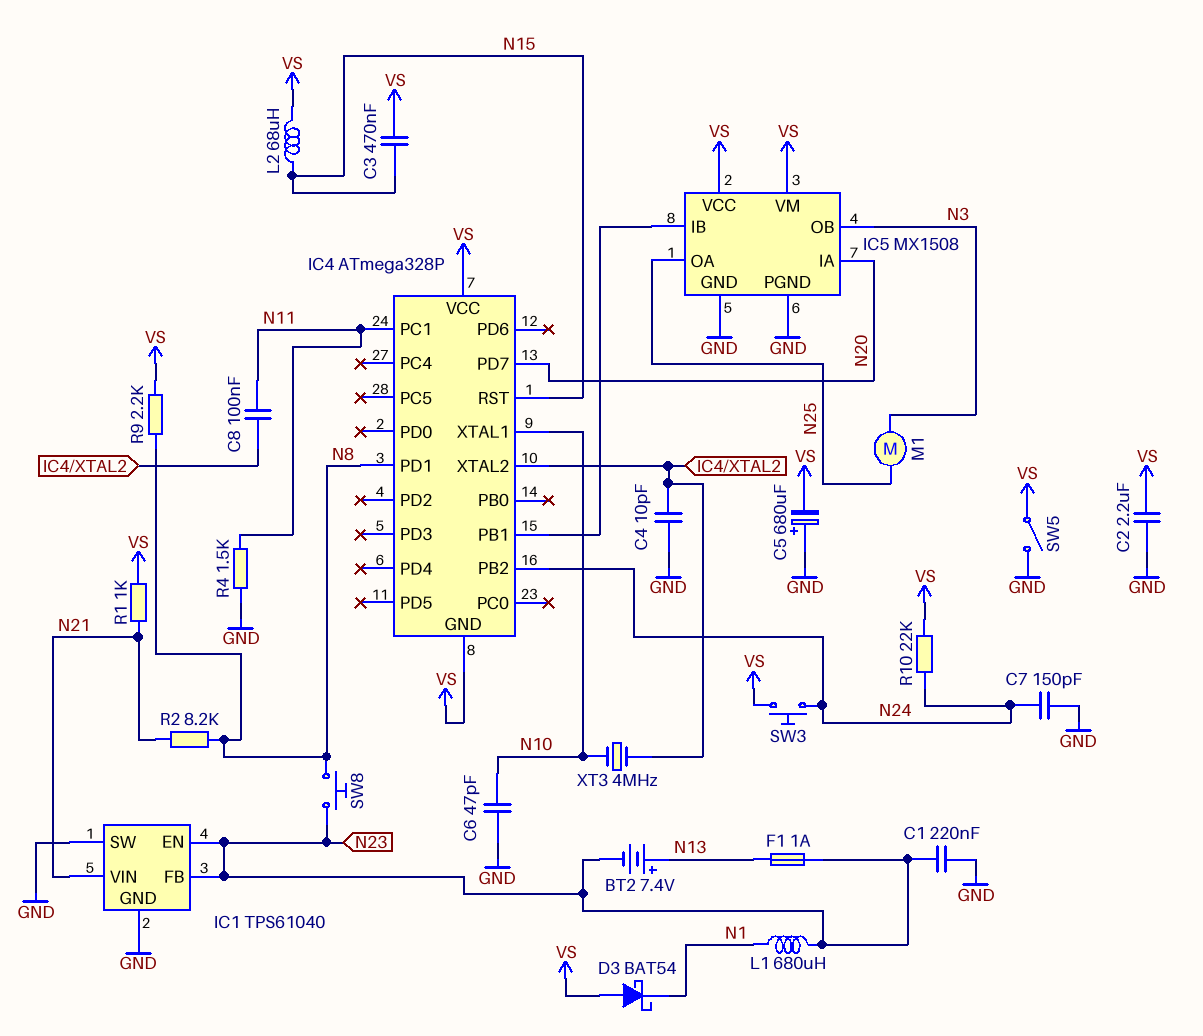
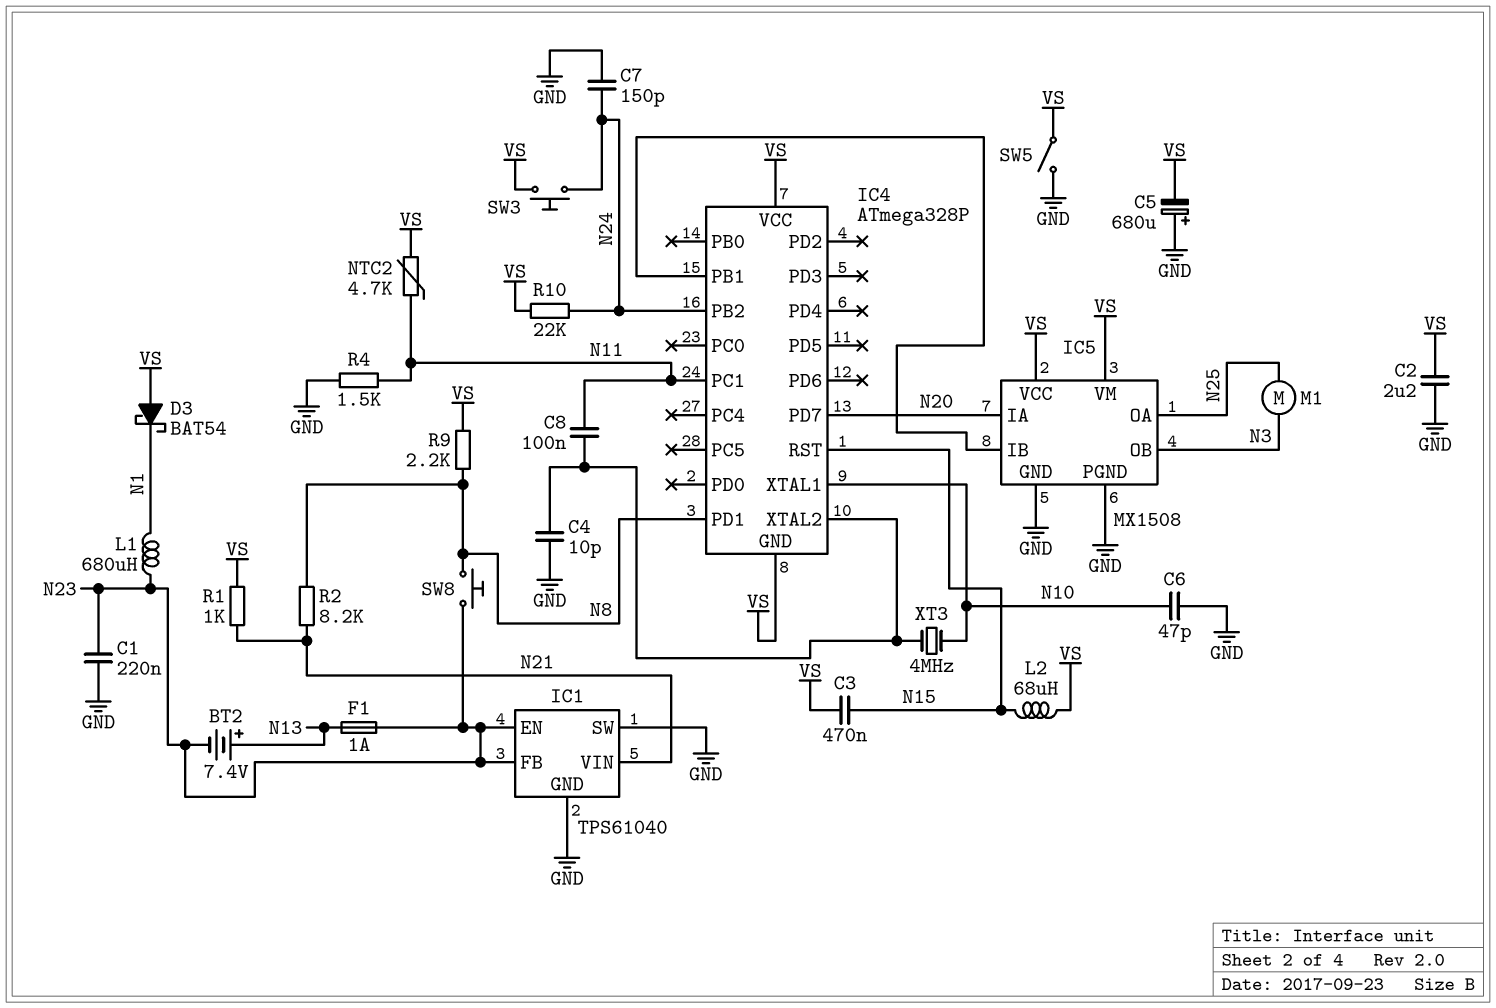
NTC2: none -> 4.7k (N11, VS)

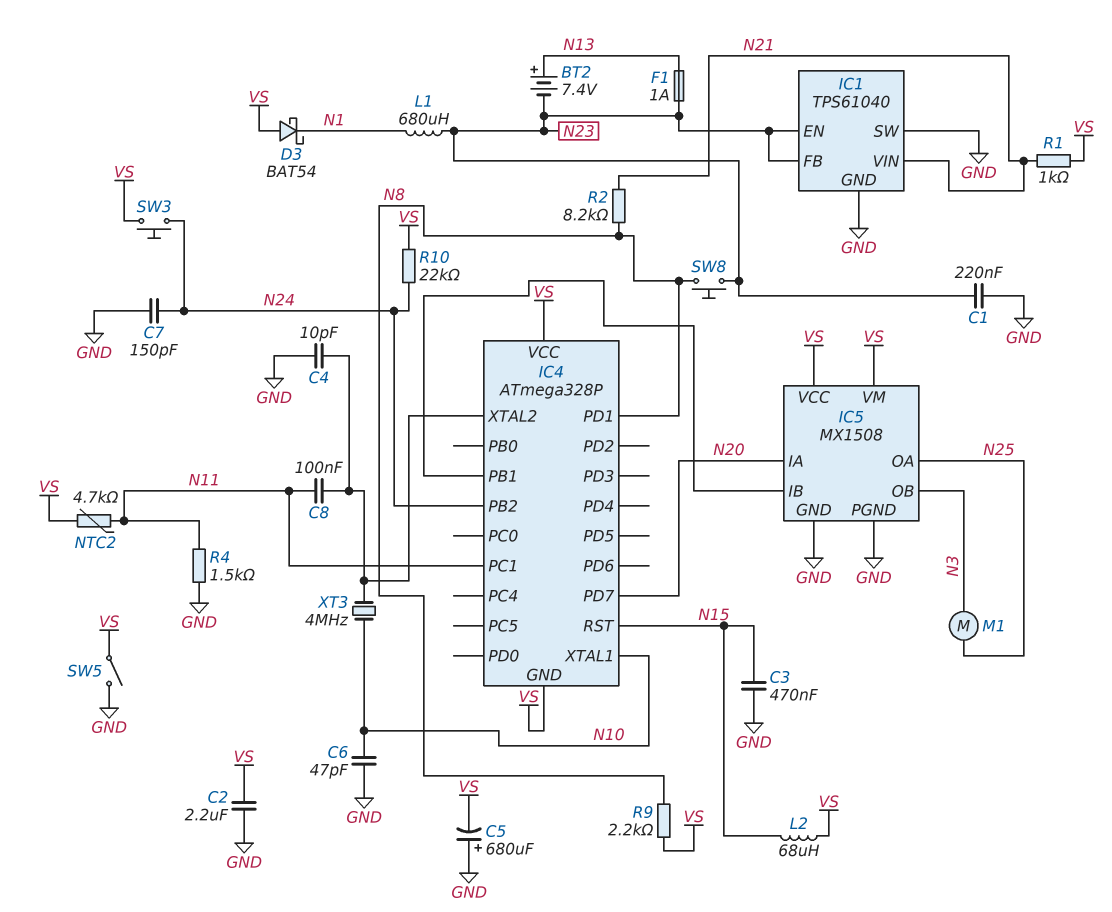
C3: 470nF (N15, VS) -> 470nF (GND, N15)

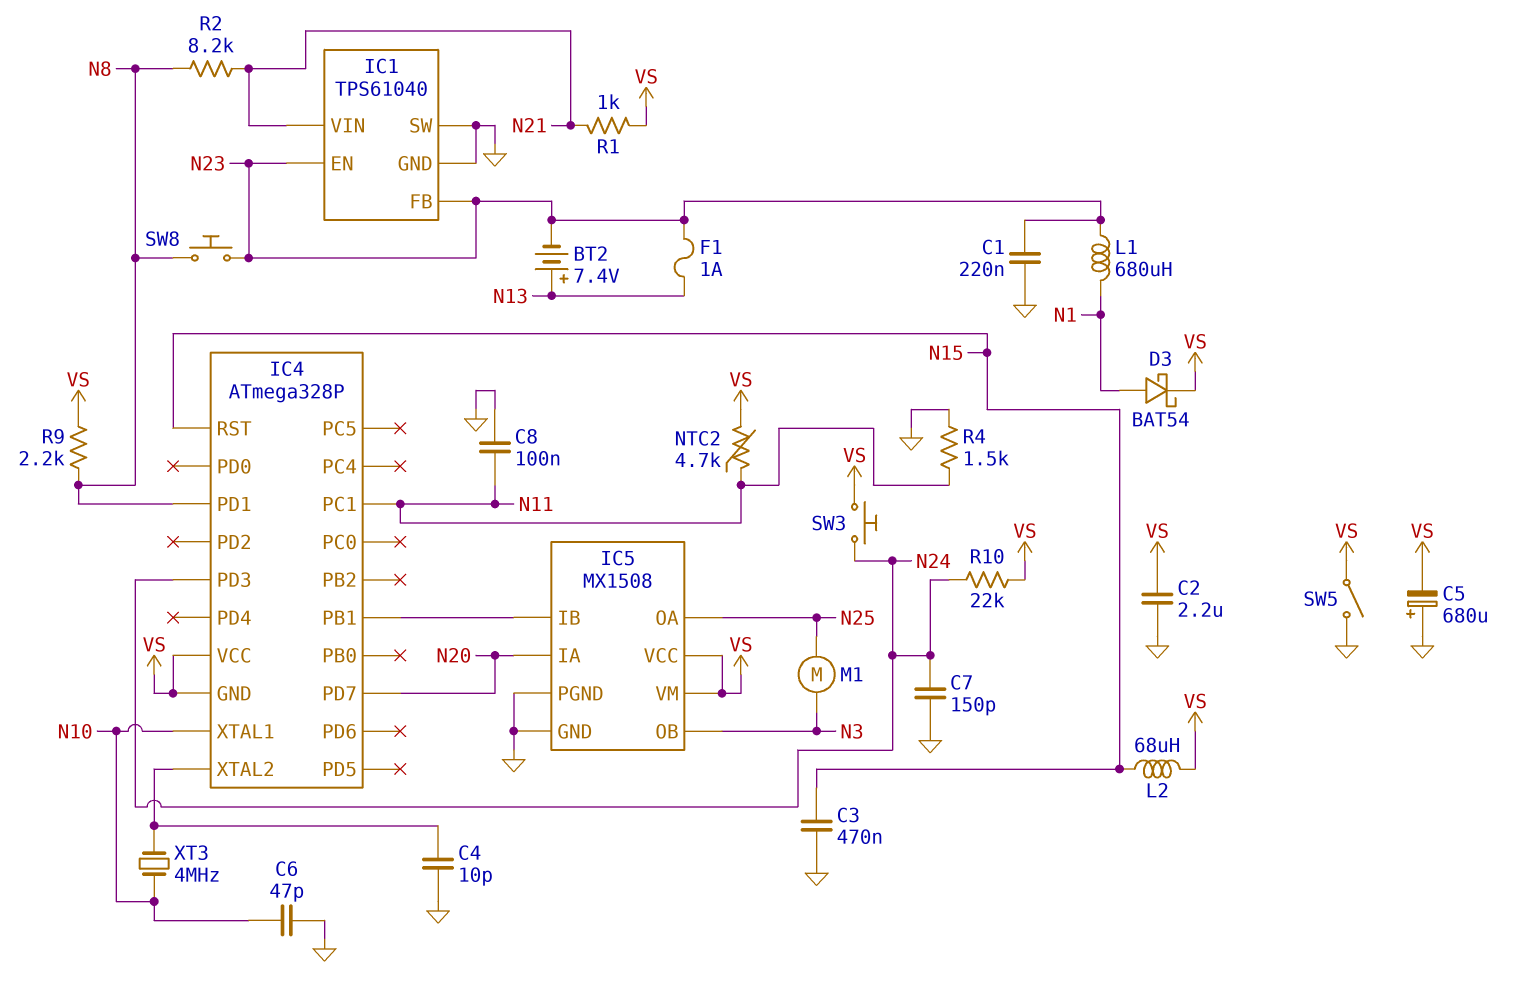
C8: 100nF (IC4/XTAL2, N11) -> 100nF (GND, N11)
D3: schottky BAT54 (A VS, K N1) -> schottky BAT54 (A N1, K VS)
IC4 pin PB2: N24 -> none
IC4 pin PD3: none -> N24

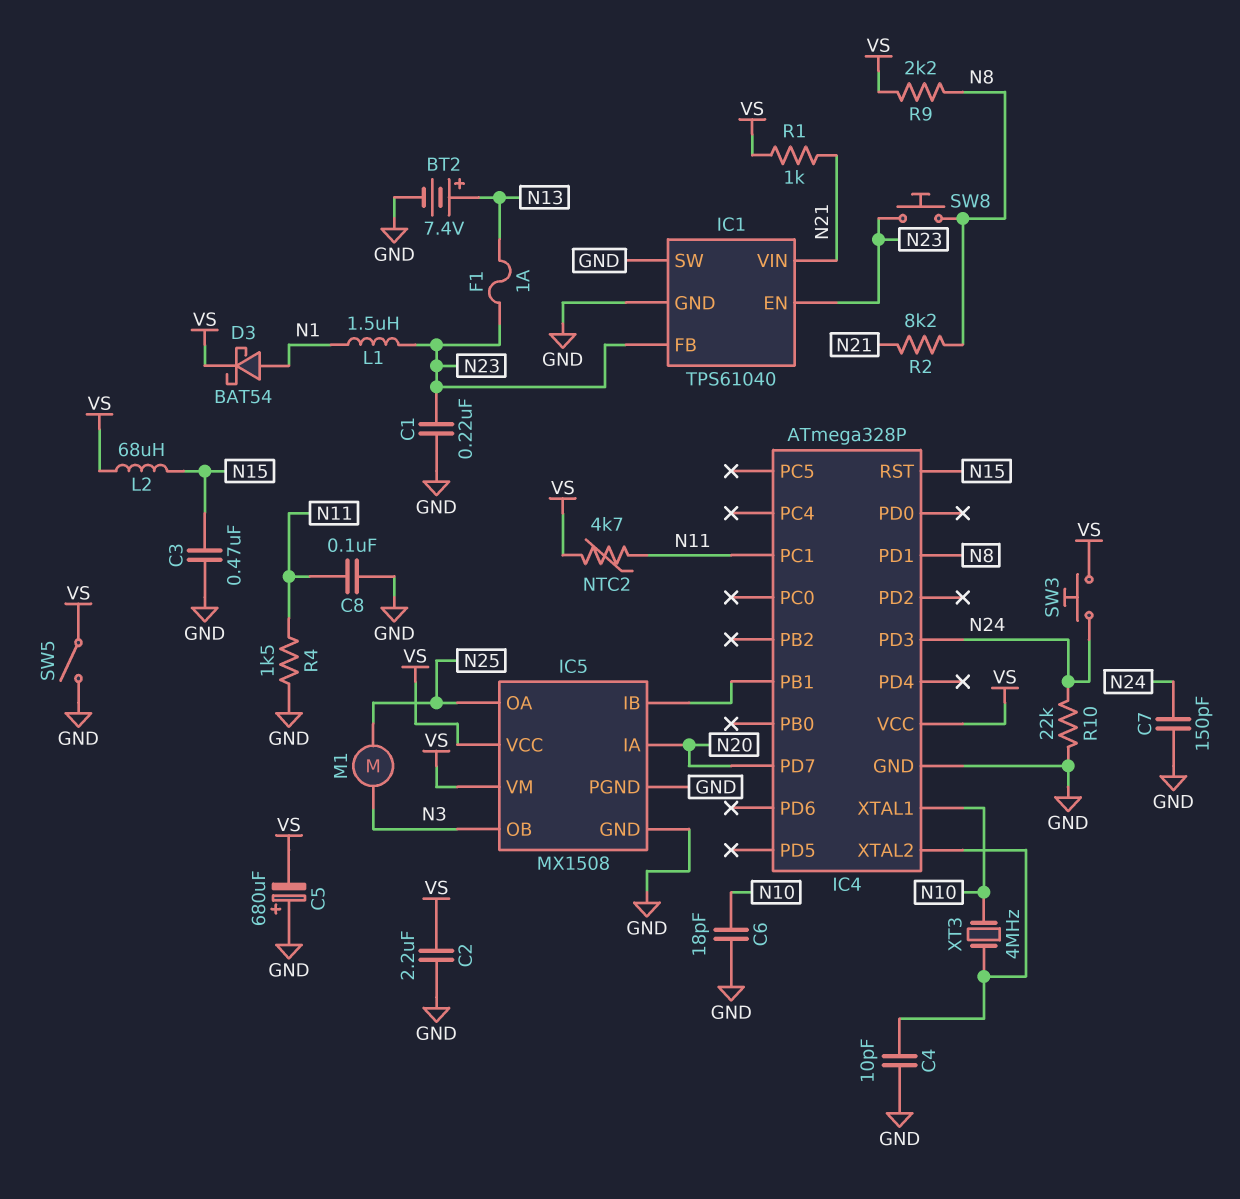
BT2: 7.4V (plus N13, minus N23) -> 7.4V (plus N13, minus GND)
C6: 47pF (GND, N10) -> 18pF (GND, N10)
IC4 pin GND: VS -> GND
L1: 680uH (N1, N23) -> 1.5uH (N1, N23)
R10: 22k (N24, VS) -> 22k (GND, N24)

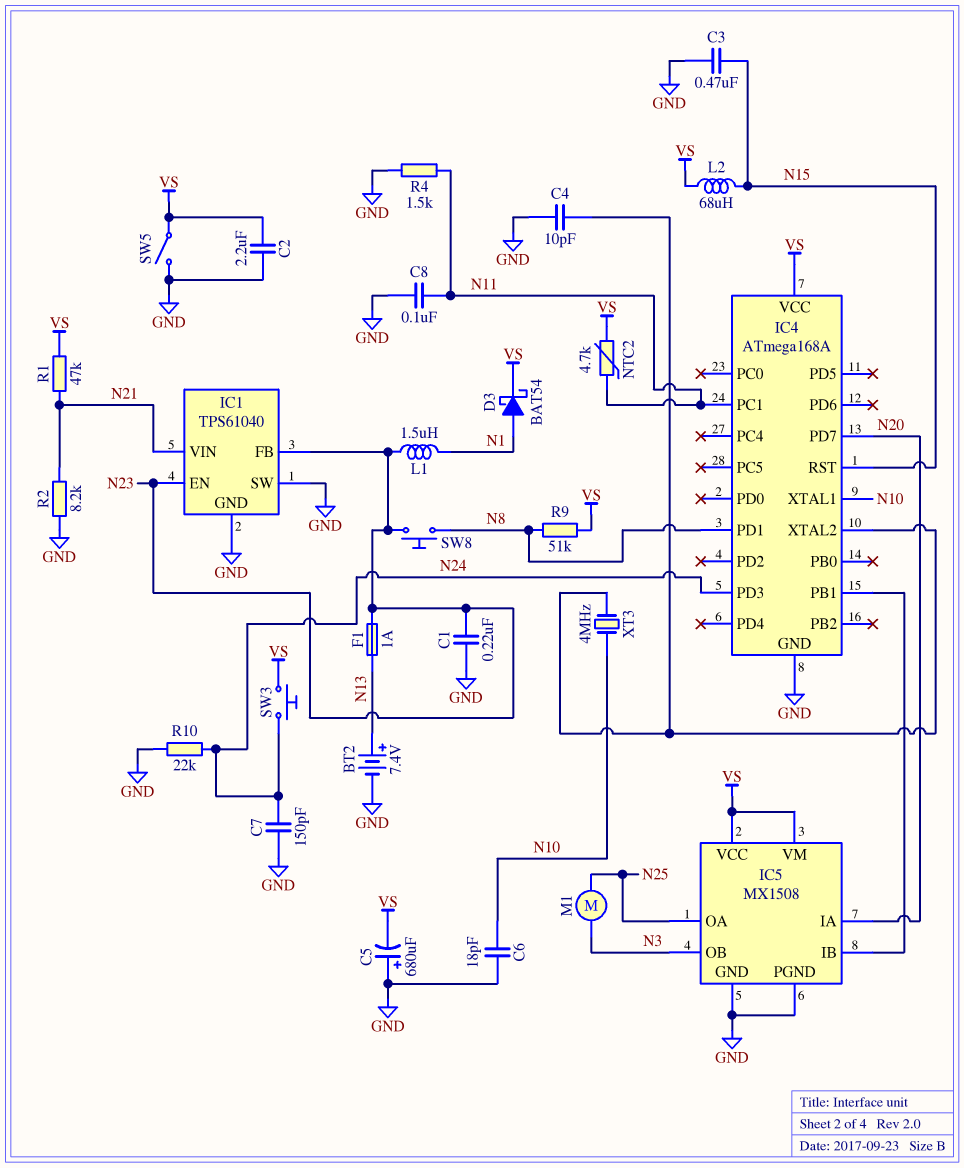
IC4: ATmega328P -> ATmega168A
R1: 1k (N21, VS) -> 47k (N21, VS)
R2: 8.2k (N8, N21) -> 8.2k (GND, N21)
R9: 2.2k (N8, VS) -> 51k (N8, VS)

